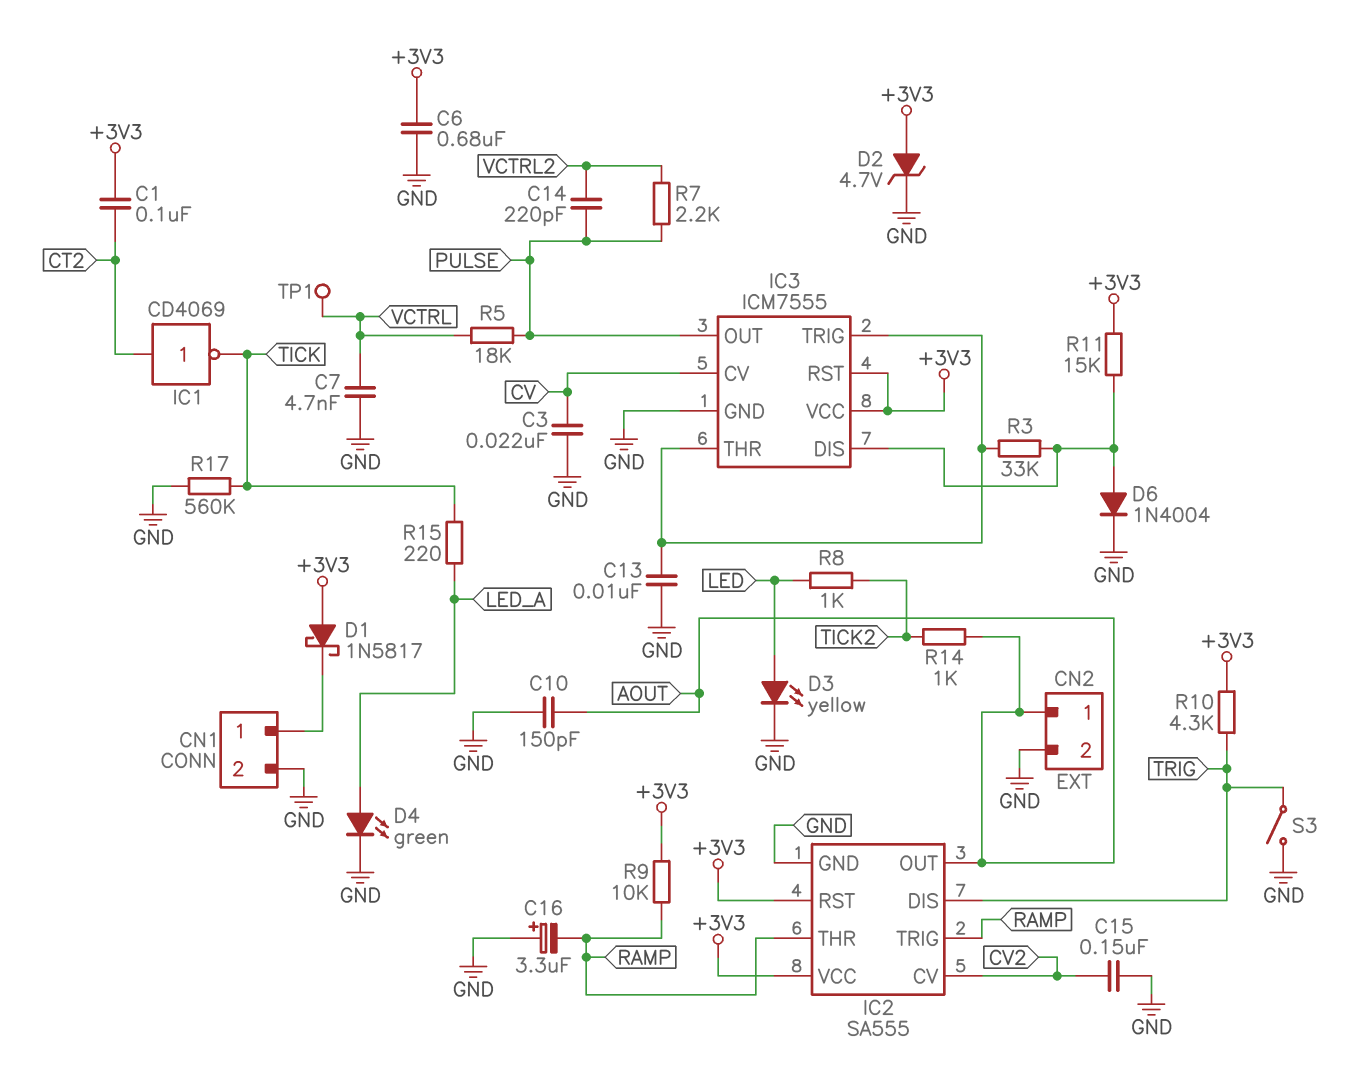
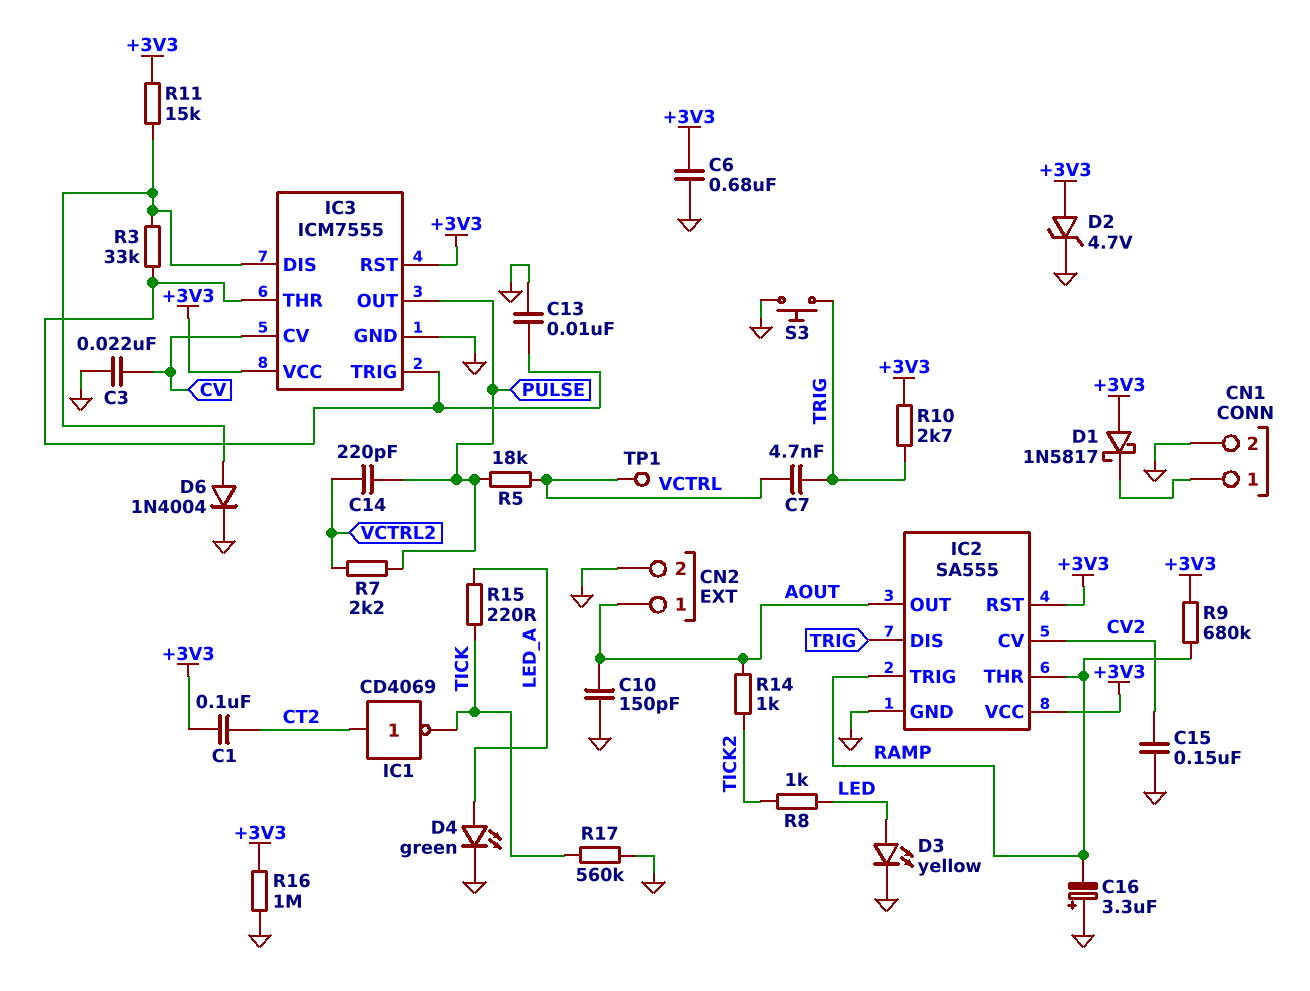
C7: 4.7nF (GND, VCTRL) -> 4.7nF (TRIG, VCTRL)
R9: 10k (+3V3, RAMP) -> 680k (+3V3, RAMP)
R10: 4.3k (+3V3, TRIG) -> 2.7k (+3V3, TRIG)
R16: none -> 1M (+3V3, GND)
S3: switch (GND, TRIG) -> button (GND, TRIG)

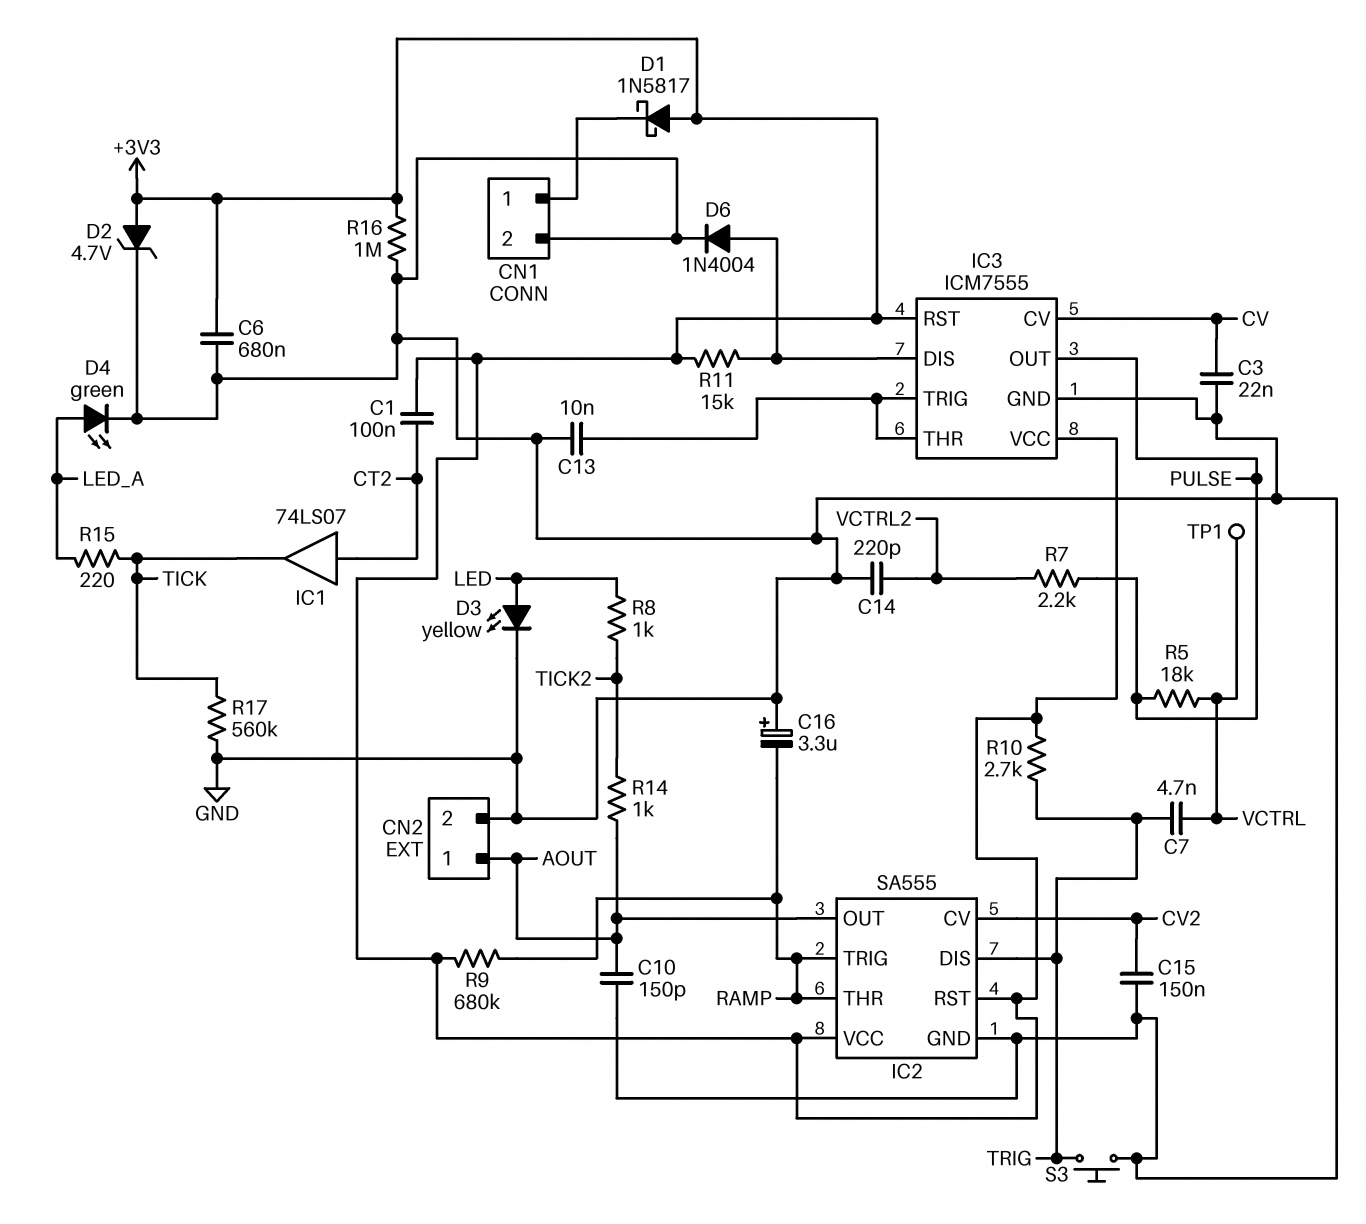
C14: 220pF (PULSE, VCTRL2) -> 220pF (GND, VCTRL2)
IC1: NOT CD4069 (in CT2, out TICK) -> buffer 74LS07 (in CT2, out TICK)
R3: 33k (IC3/DIS, IC3/THR) -> none

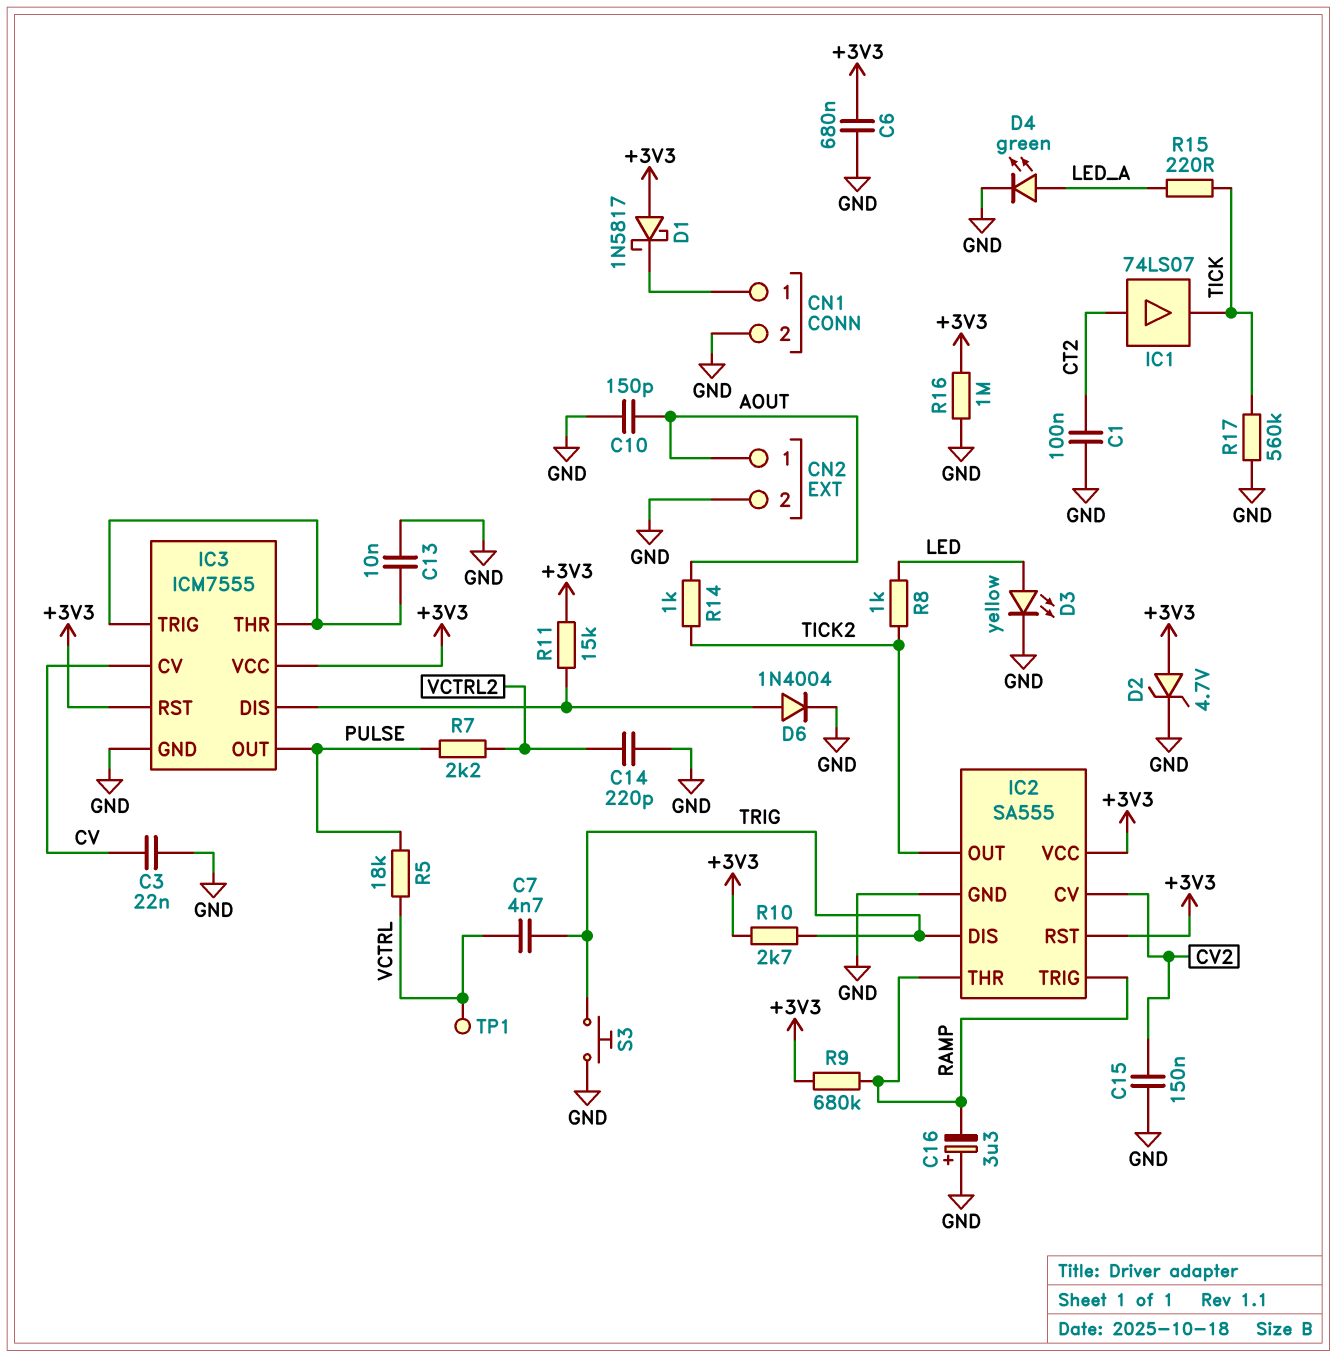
C1: 100nF (+3V3, CT2) -> 100nF (CT2, GND)
IC2 pin OUT: AOUT -> TICK2

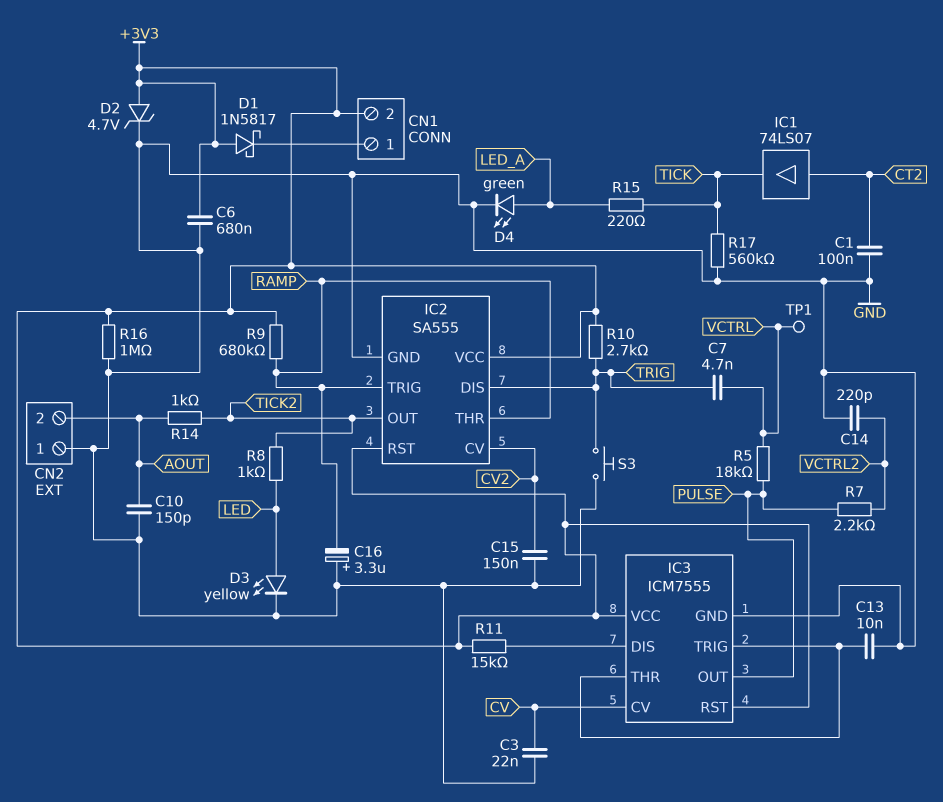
CN1 pin 2: GND -> +3V3
CN2 pin 1: AOUT -> GND
CN2 pin 2: GND -> AOUT
D6: diode 1N4004 (A IC3/DIS, K GND) -> none

